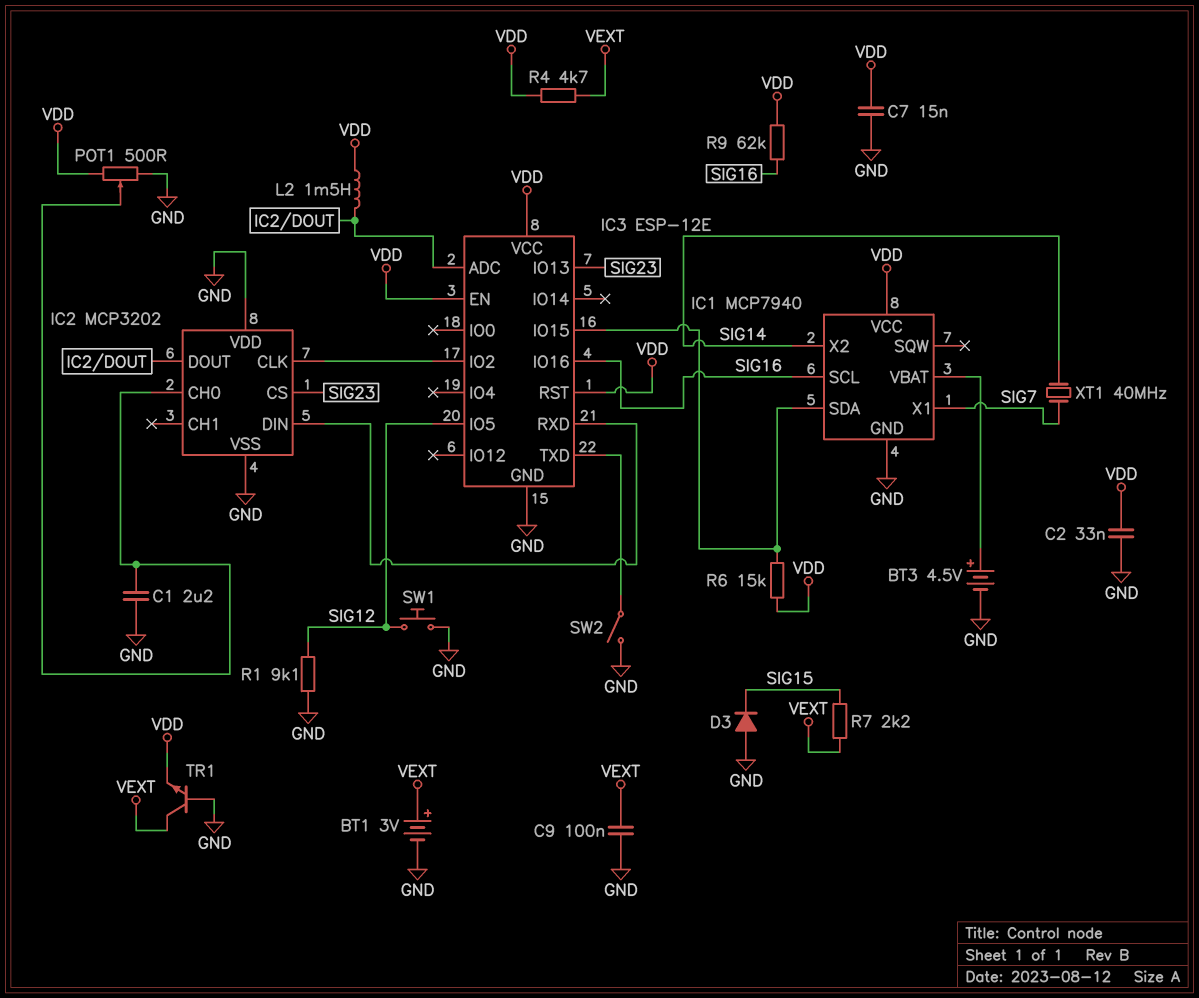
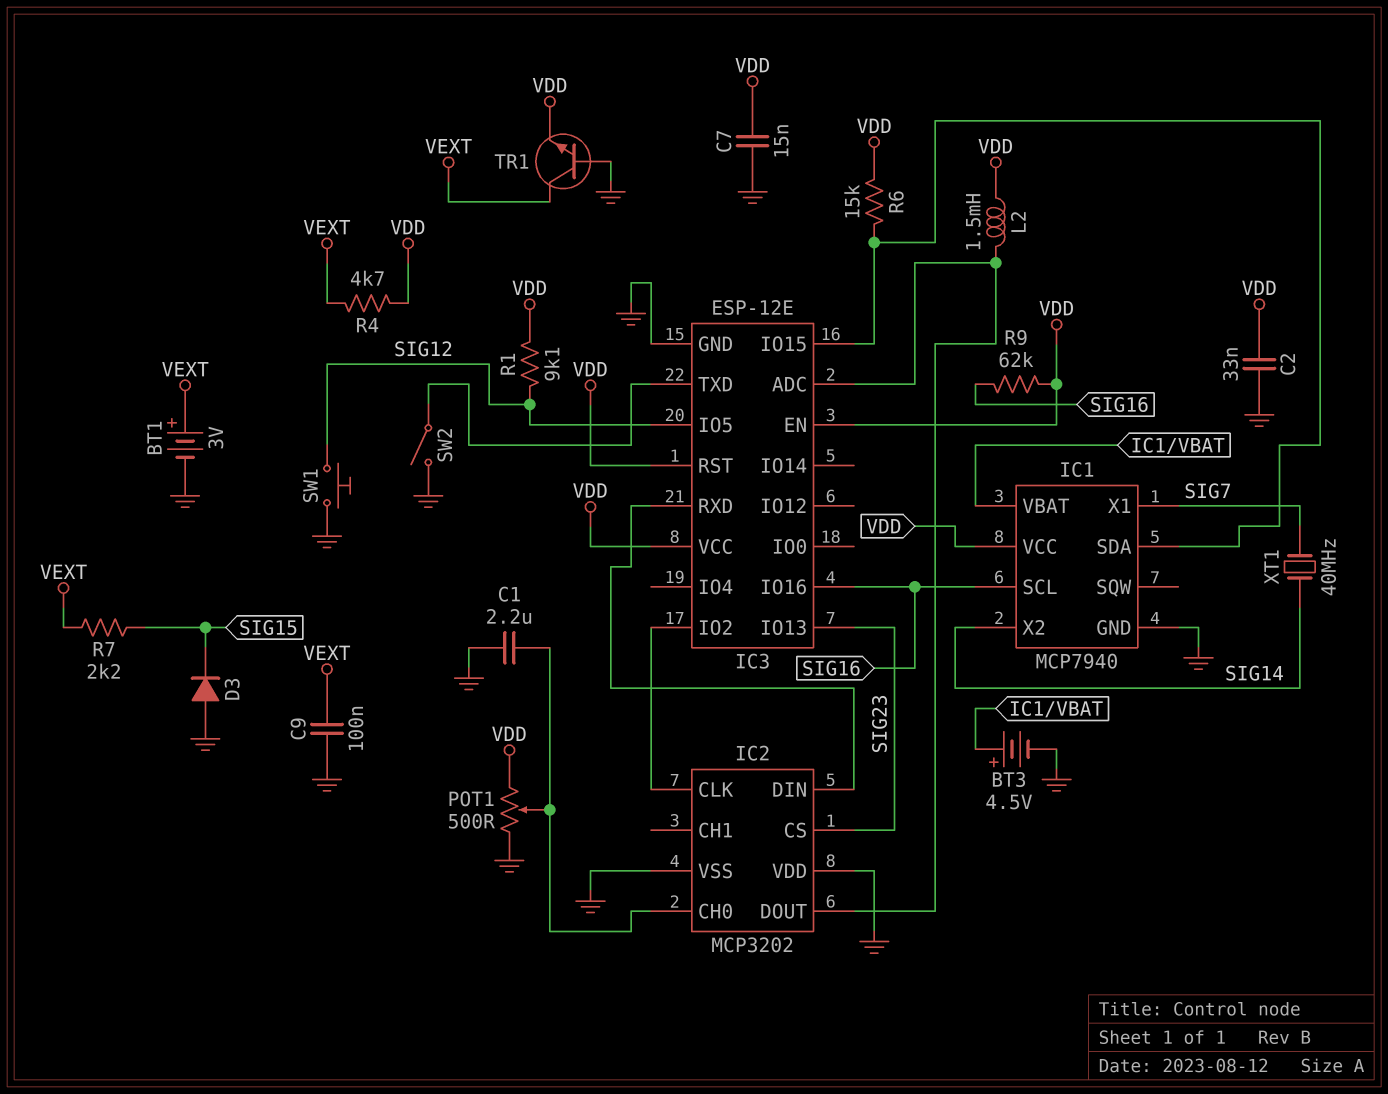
R1: 9.1k (GND, SIG12) -> 9.1k (SIG12, VDD)

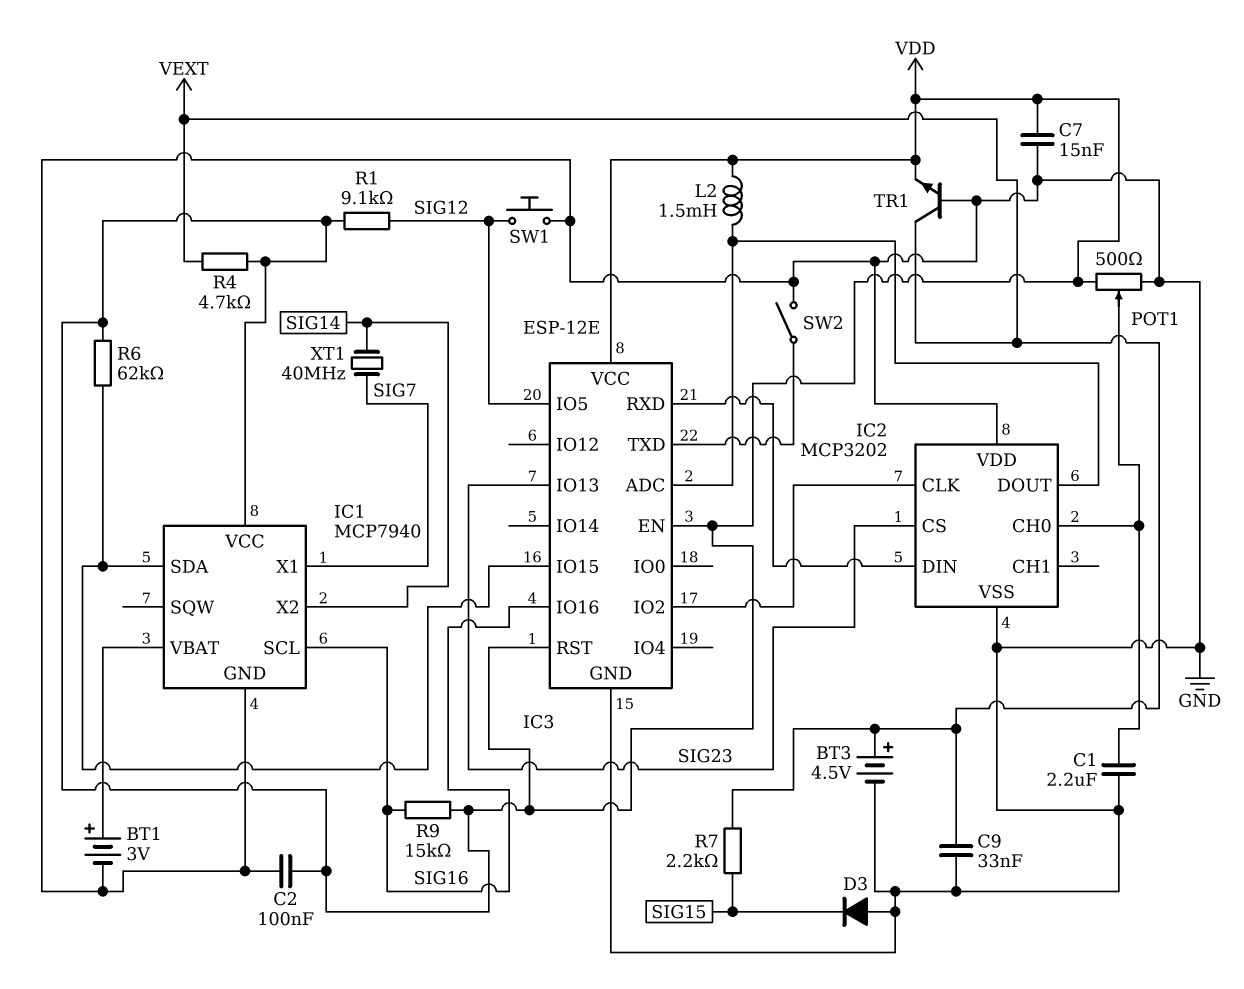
BT1: 3V (plus VEXT, minus GND) -> 3V (plus IC1/VBAT, minus GND)
BT3: 4.5V (plus IC1/VBAT, minus GND) -> 4.5V (plus VEXT, minus GND)
C2: 33nF (GND, VDD) -> 100nF (GND, VDD)
C9: 100nF (GND, VEXT) -> 33nF (GND, VEXT)
R6: 15k (IC1/SDA, VDD) -> 62k (IC1/SDA, VDD)
R9: 62k (SIG16, VDD) -> 15k (SIG16, VDD)

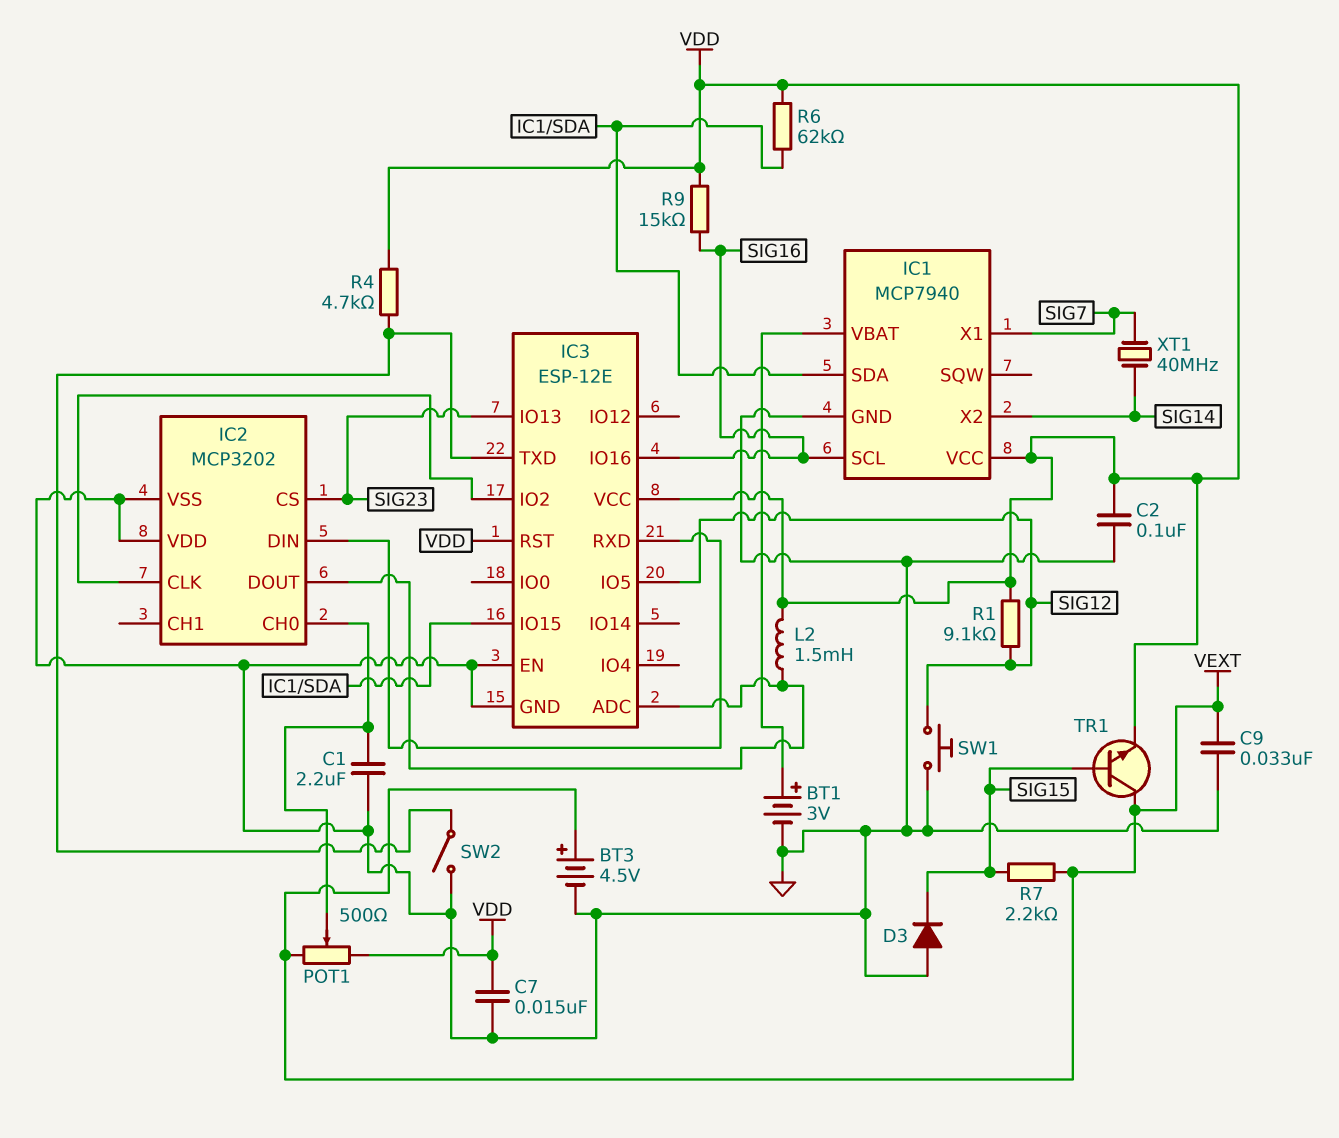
IC3 pin EN: VDD -> GND
POT1: 500 (GND, VDD, wiper IC2/CH0) -> 500 (VDD, VEXT, wiper IC2/CH0)
R4: 4.7k (VDD, VEXT) -> 4.7k (IC3/TXD, VDD)
TR1: NPN (B GND, C VEXT, E VDD) -> NPN (B SIG15, C VEXT, E VDD)

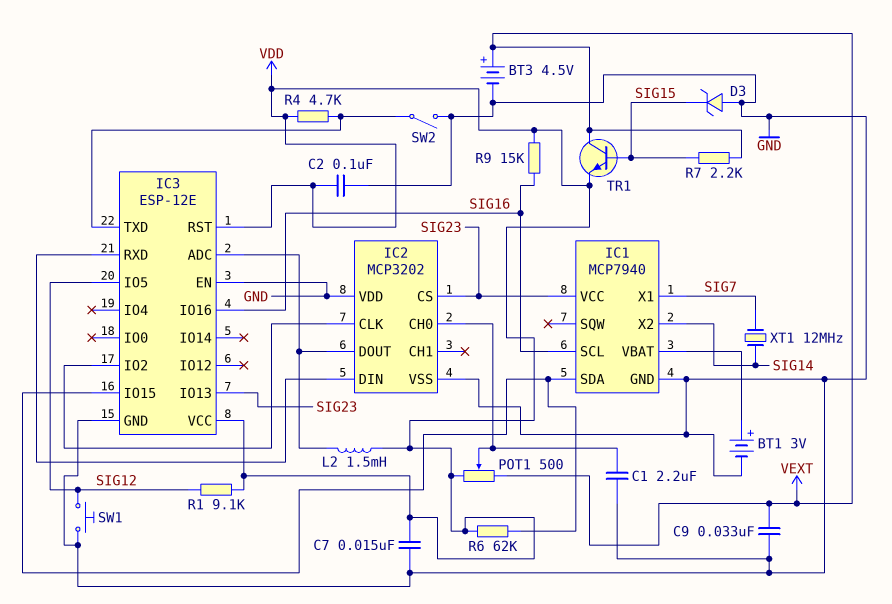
D3: diode (A GND, K SIG15) -> zener (A GND, K SIG15)
IC1 pin VCC: VDD -> SIG23
XT1: 40MHz (SIG7, SIG14) -> 12MHz (SIG7, SIG14)

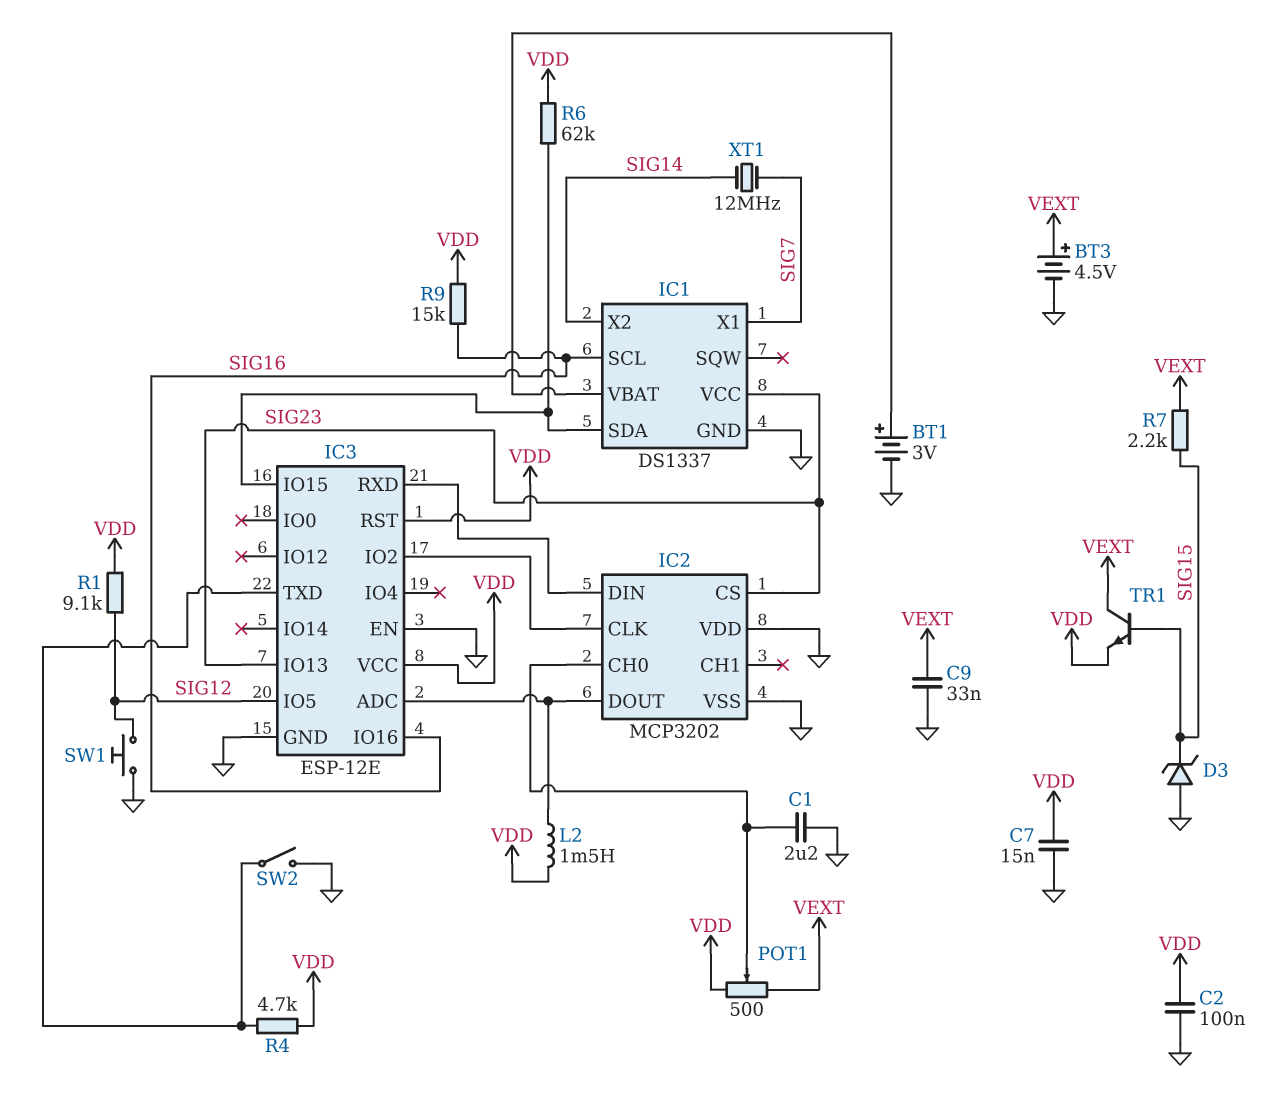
IC1: MCP7940 -> DS1337

